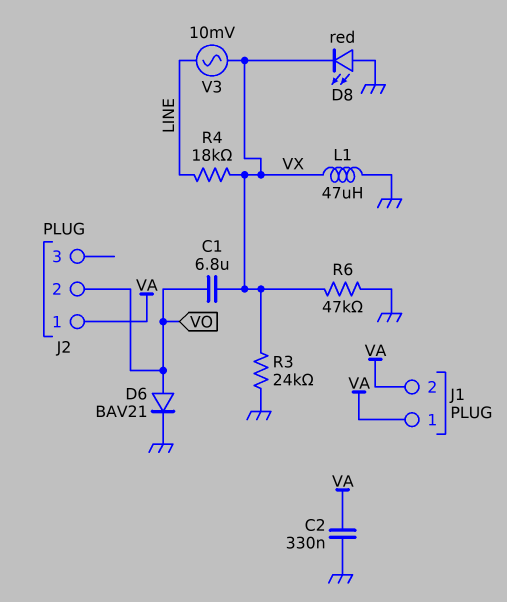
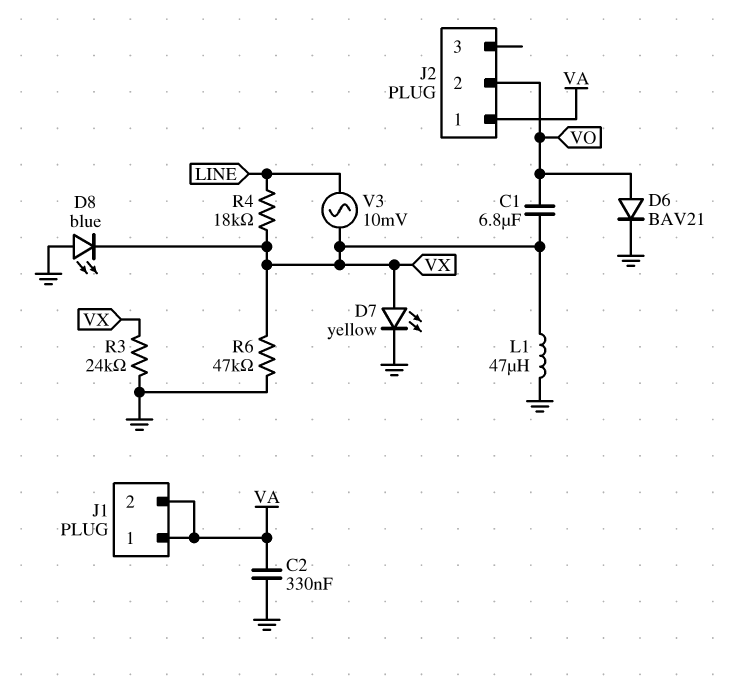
D7: none -> LED yellow (A VX, K GND)
D8: LED red (A GND, K VX) -> LED blue (A GND, K VX)

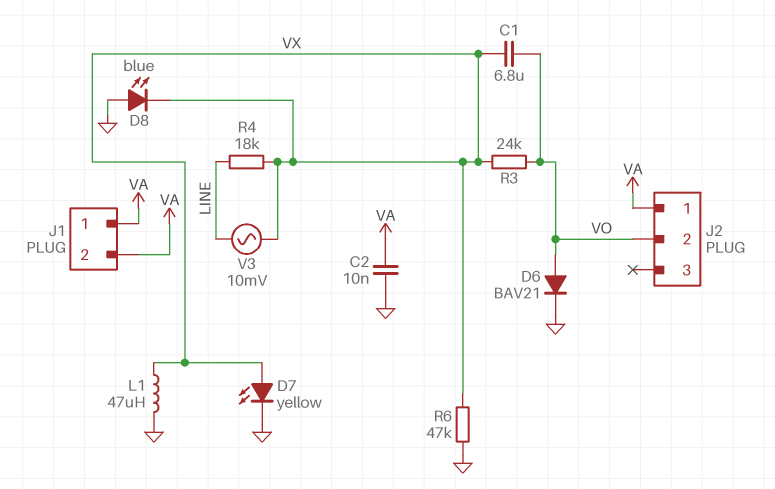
C2: 330nF (GND, VA) -> 10nF (GND, VA)
R3: 24k (GND, VX) -> 24k (VO, VX)

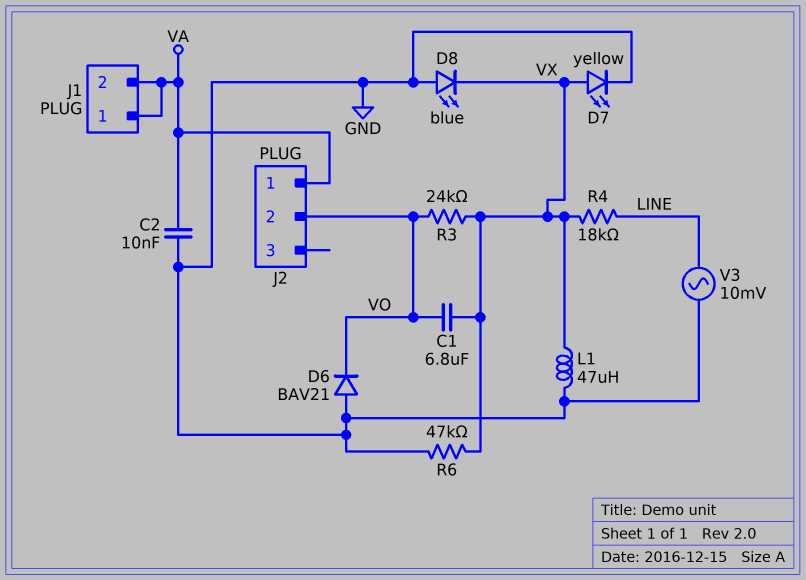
D6: diode BAV21 (A VO, K GND) -> diode BAV21 (A GND, K VO)
V3: AC 10mV (LINE, VX) -> AC 10mV (GND, LINE)

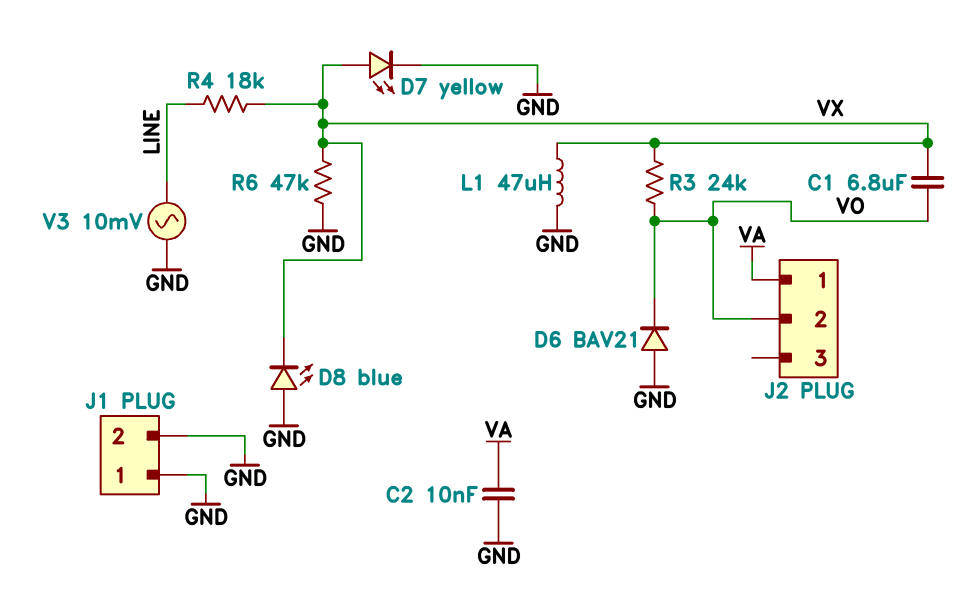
J1 pin 1: VA -> GND
J1 pin 2: VA -> GND

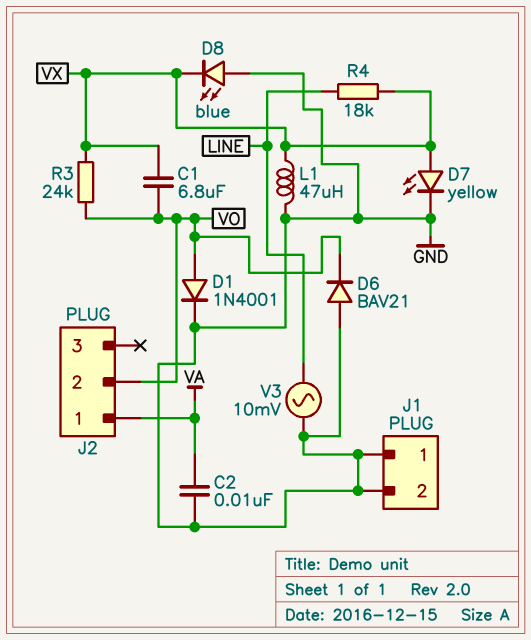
D1: none -> diode 1N4001 (A VO, K GND)
R6: 47k (GND, VX) -> none

